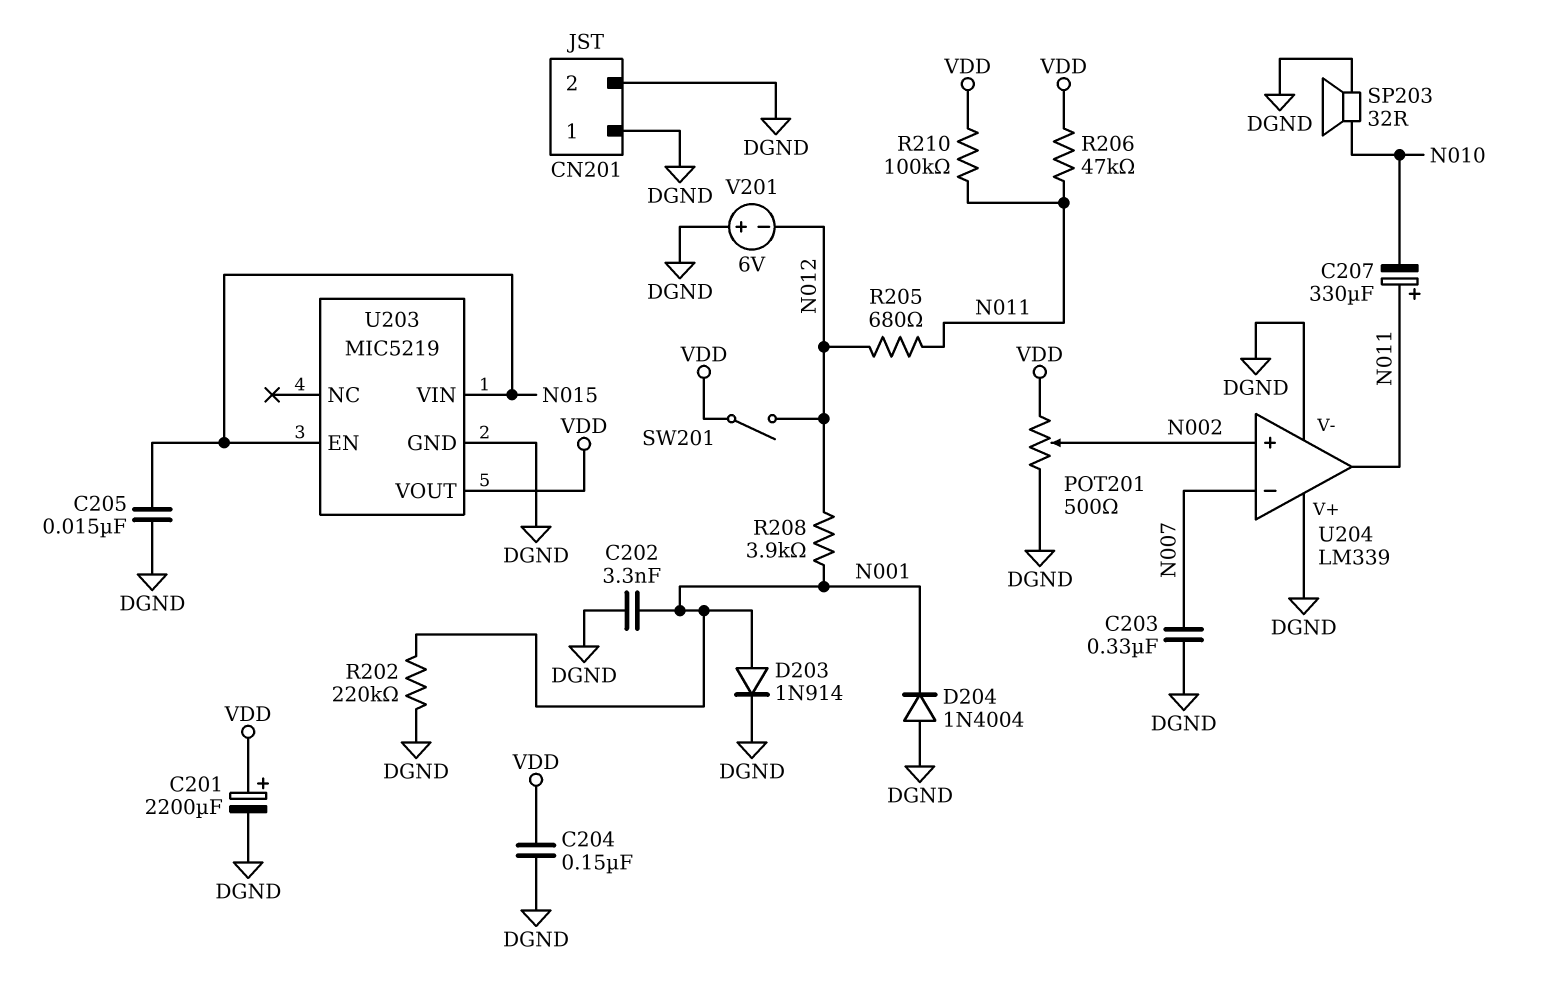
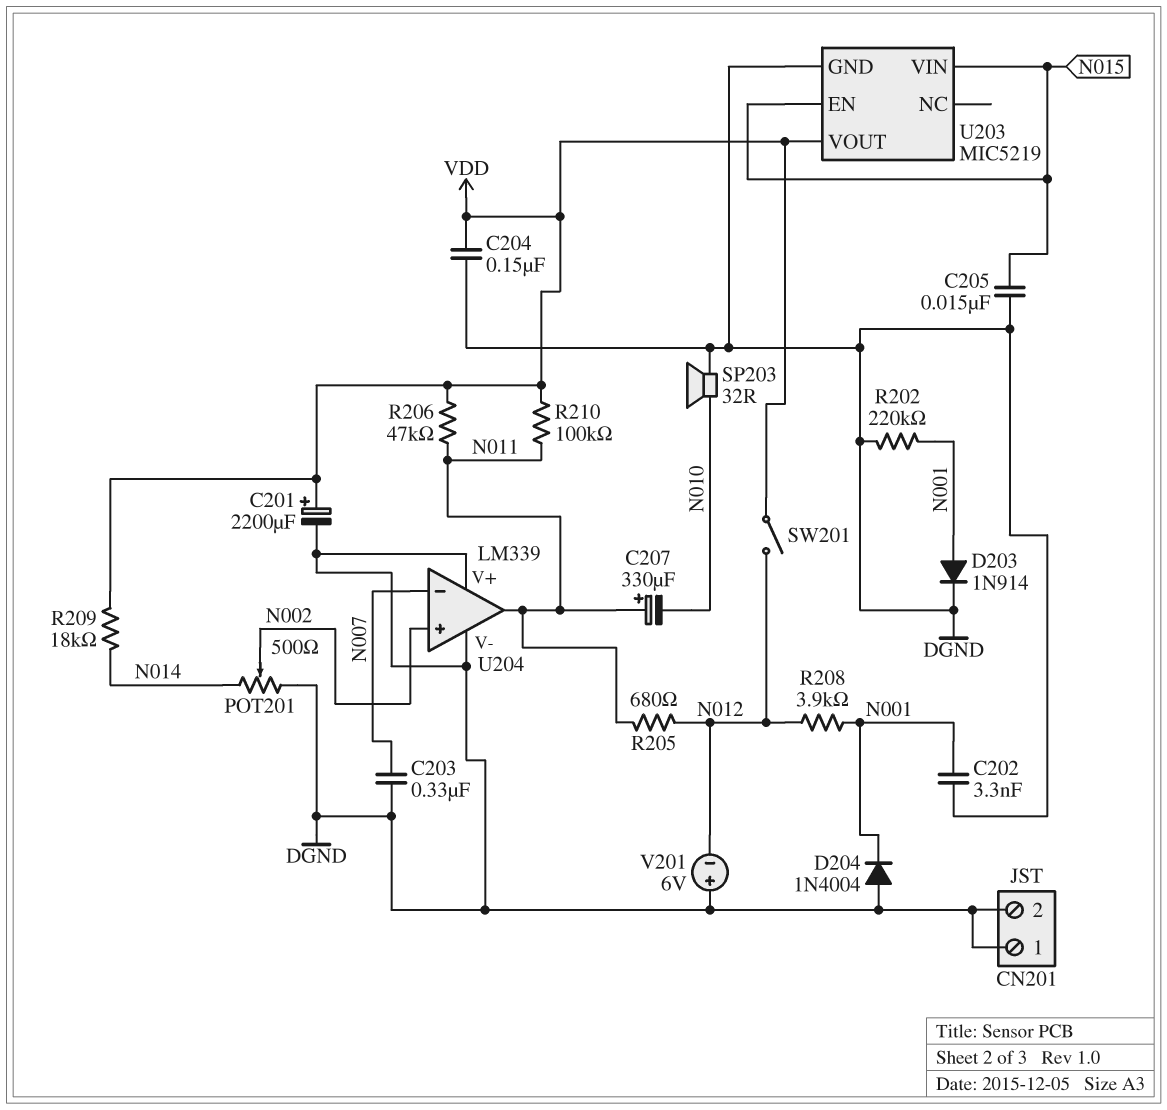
POT201: 500 (DGND, VDD, wiper N002) -> 500 (DGND, N014, wiper N002)
R209: none -> 18k (N014, VDD)

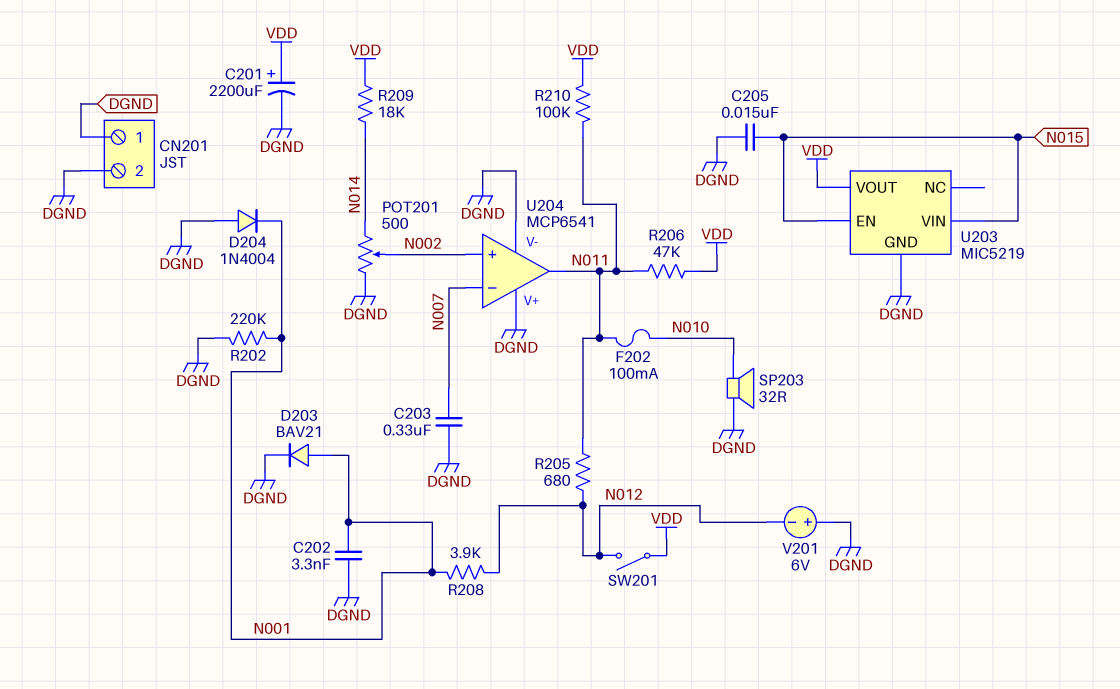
C204: 150nF (DGND, VDD) -> none
C207: 330uF (plus N011, minus N010) -> none
D203: diode 1N914 (A N001, K DGND) -> diode BAV21 (A N001, K DGND)
F202: none -> 100mA (N010, N011)
U204: LM339 -> MCP6541

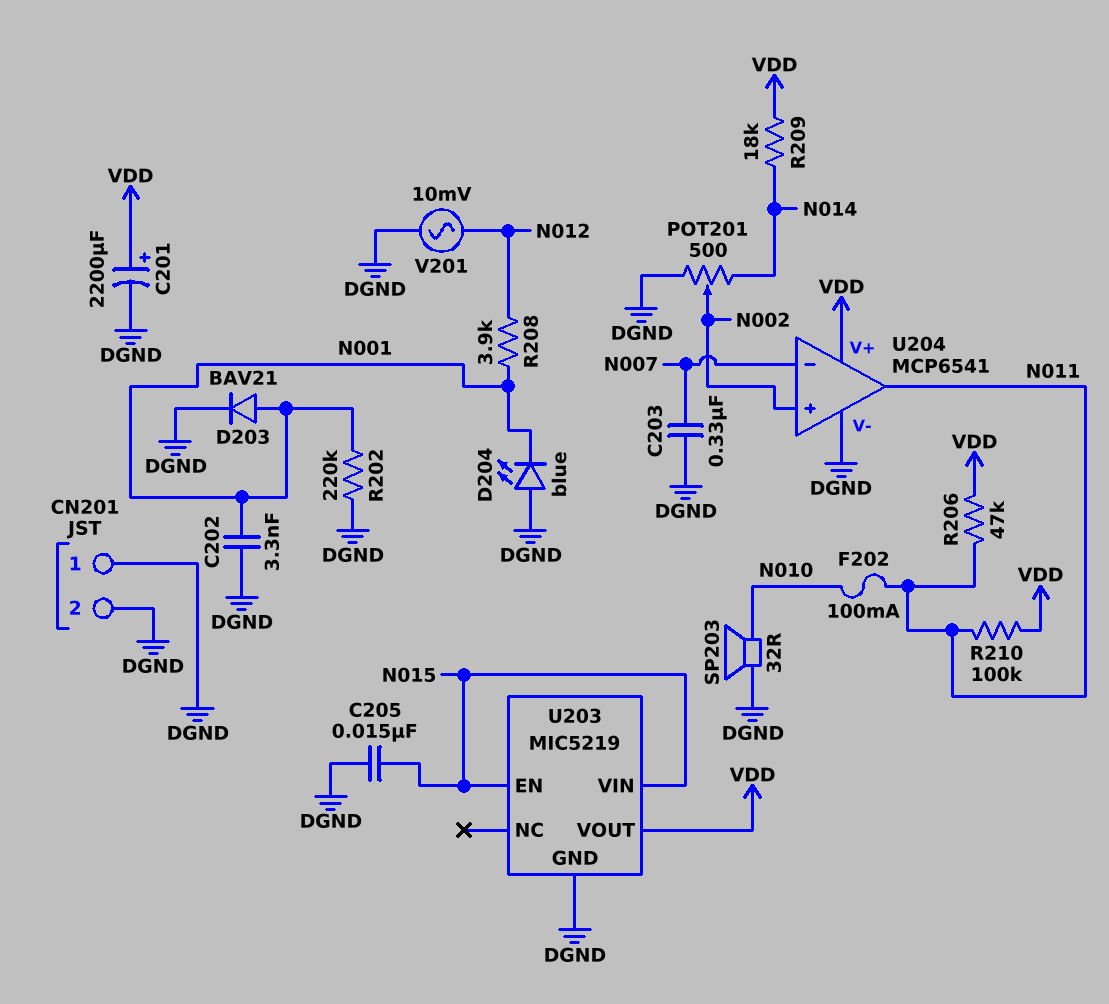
D204: diode 1N4004 (A DGND, K N001) -> LED blue (A DGND, K N001)
R205: 680 (N011, N012) -> none
SW201: switch (N012, VDD) -> none
U204 pin V+: DGND -> VDD
V201: 6V (plus DGND, minus N012) -> AC 10mV (DGND, N012)

